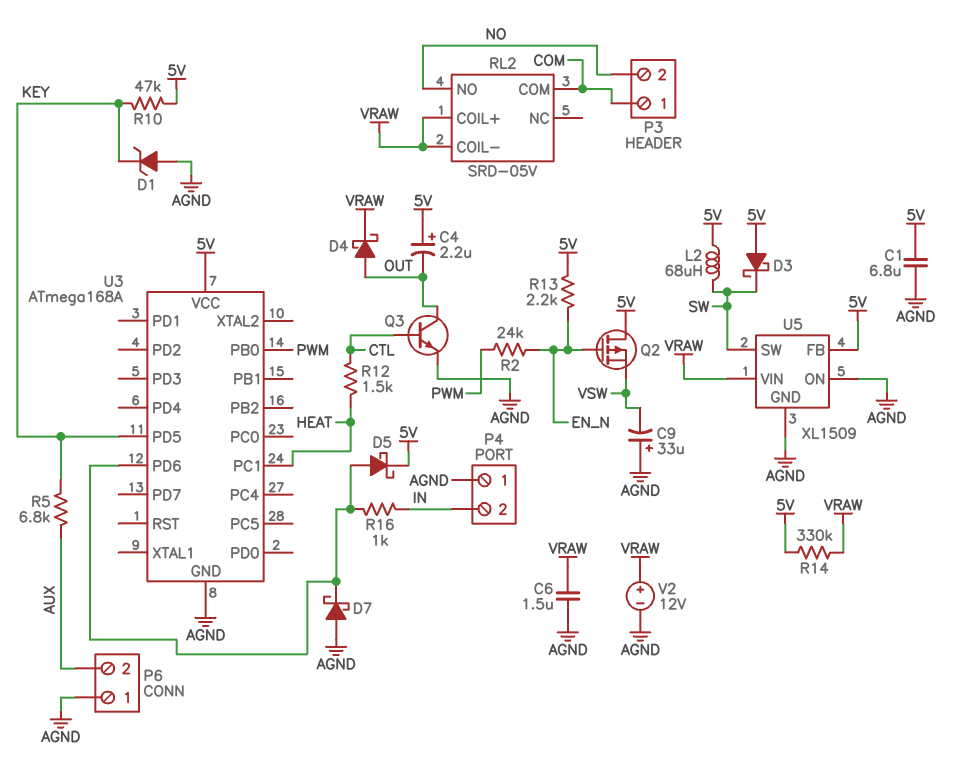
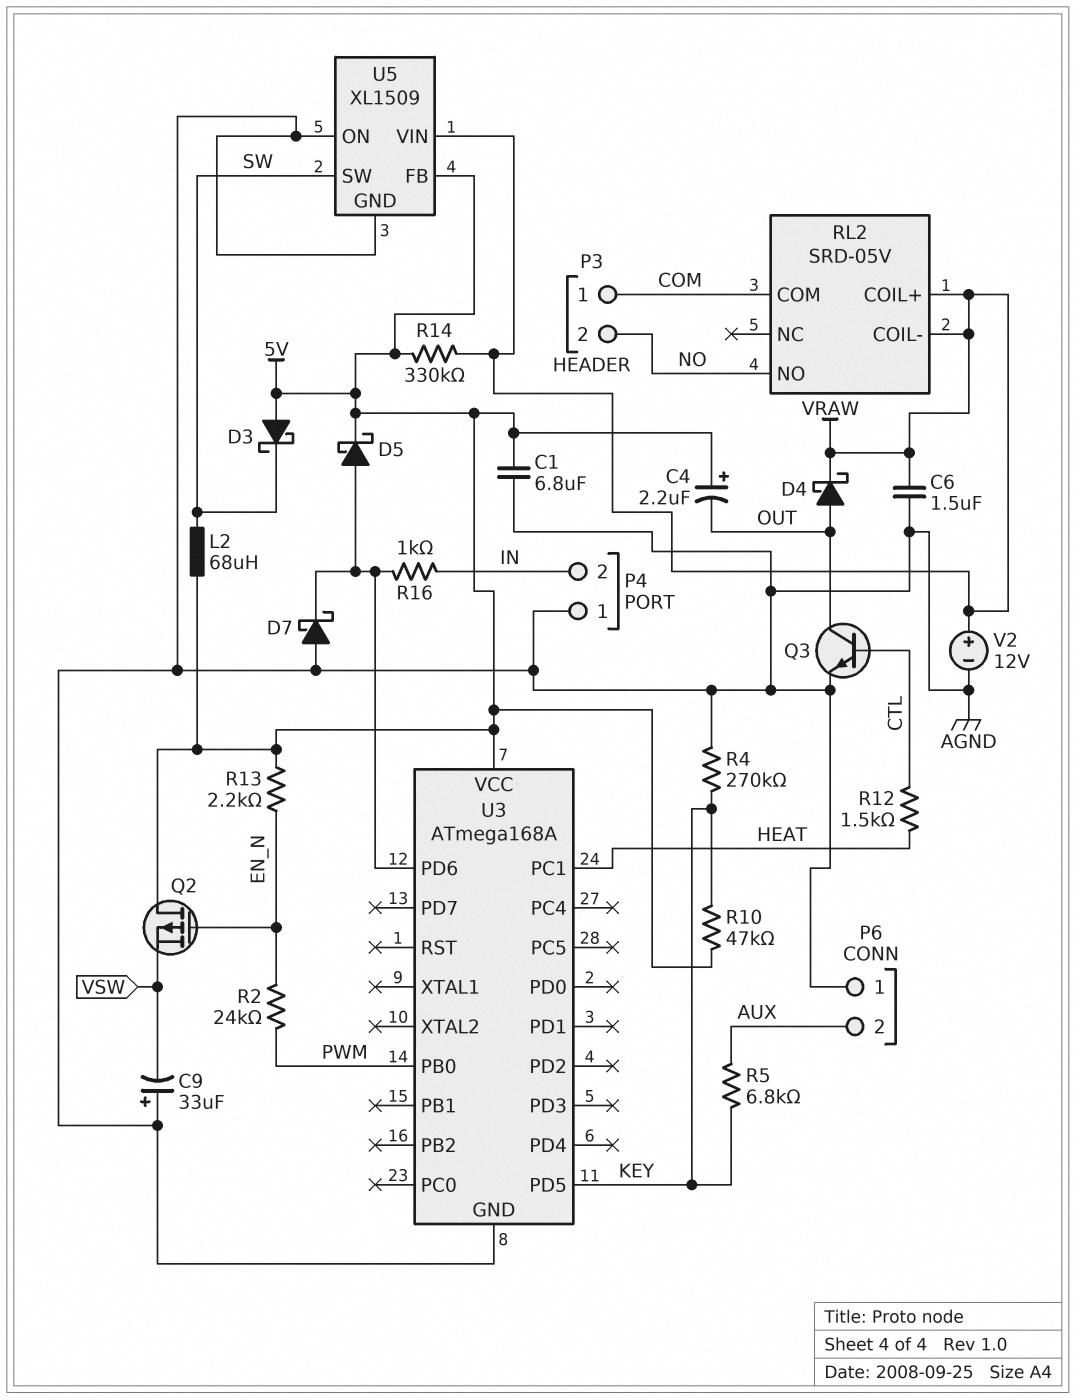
D1: zener (A AGND, K KEY) -> none
R4: none -> 270k (AGND, KEY)

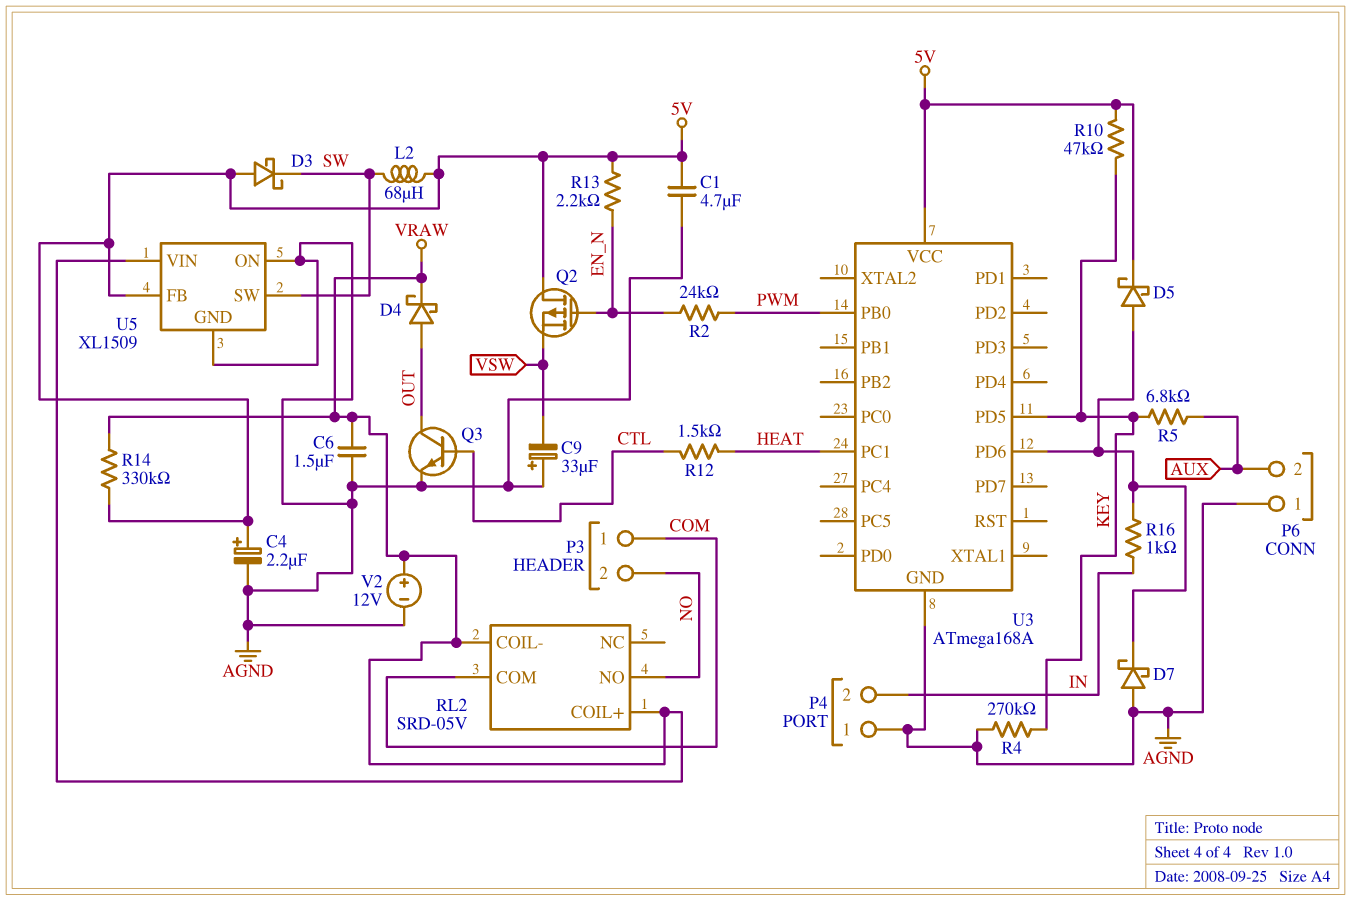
C1: 6.8uF (5V, AGND) -> 4.7uF (5V, AGND)
C4: 2.2uF (plus 5V, minus OUT) -> 2.2uF (plus 5V, minus AGND)

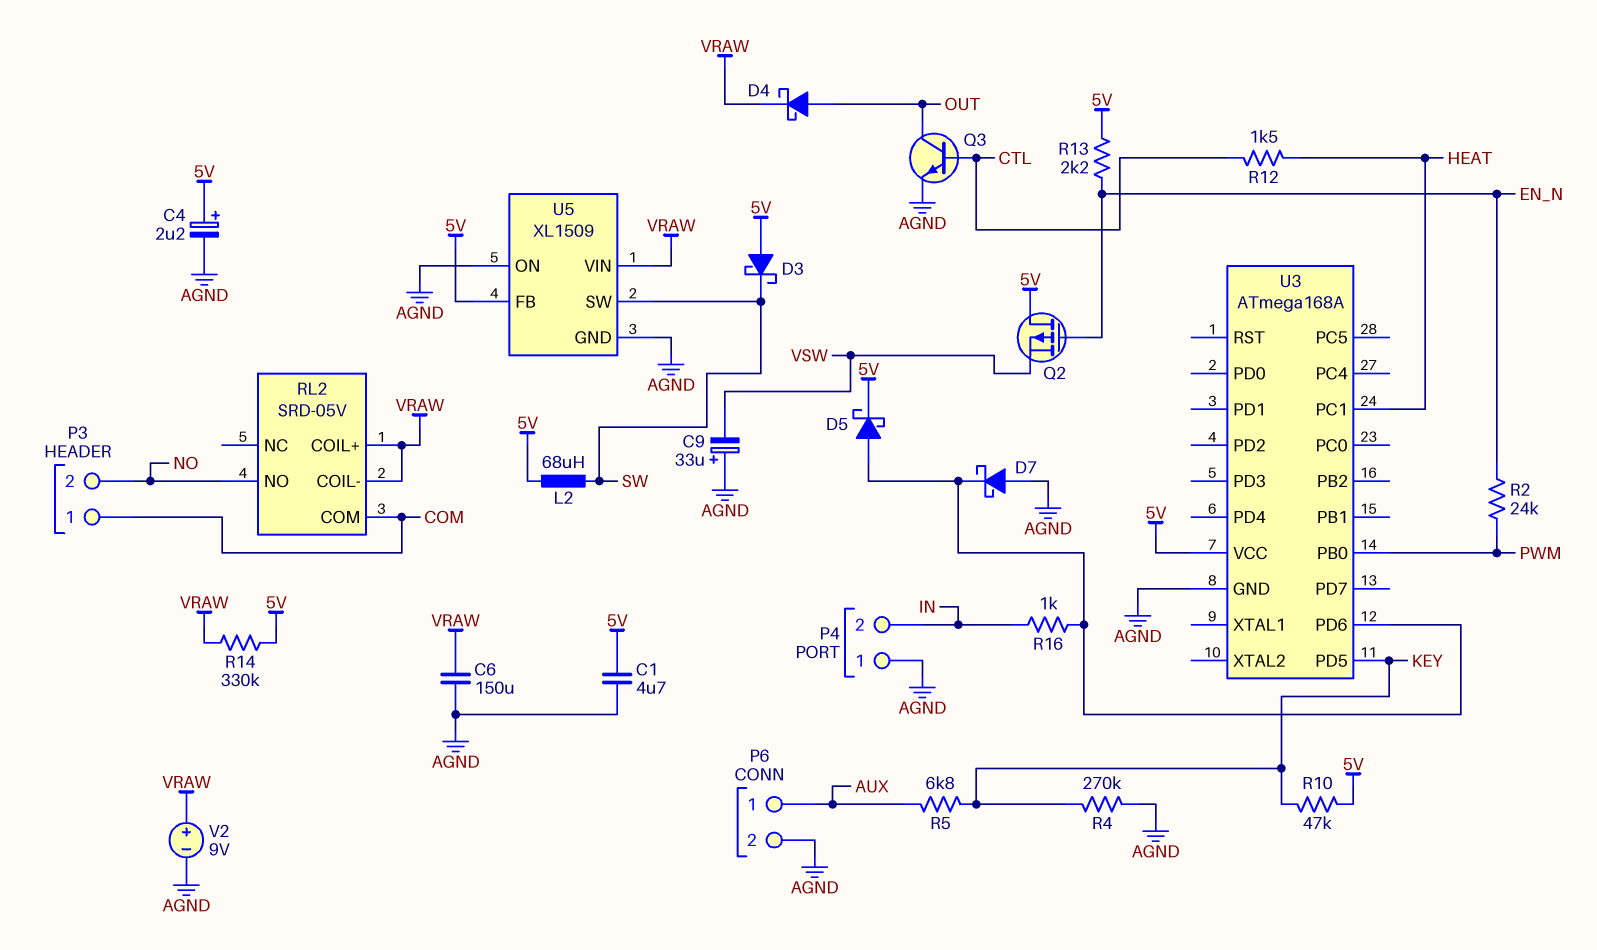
C6: 1.5uF (AGND, VRAW) -> 150uF (AGND, VRAW)
P6 pin 1: AGND -> AUX
P6 pin 2: AUX -> AGND
V2: 12V (plus VRAW, minus AGND) -> 9V (plus VRAW, minus AGND)

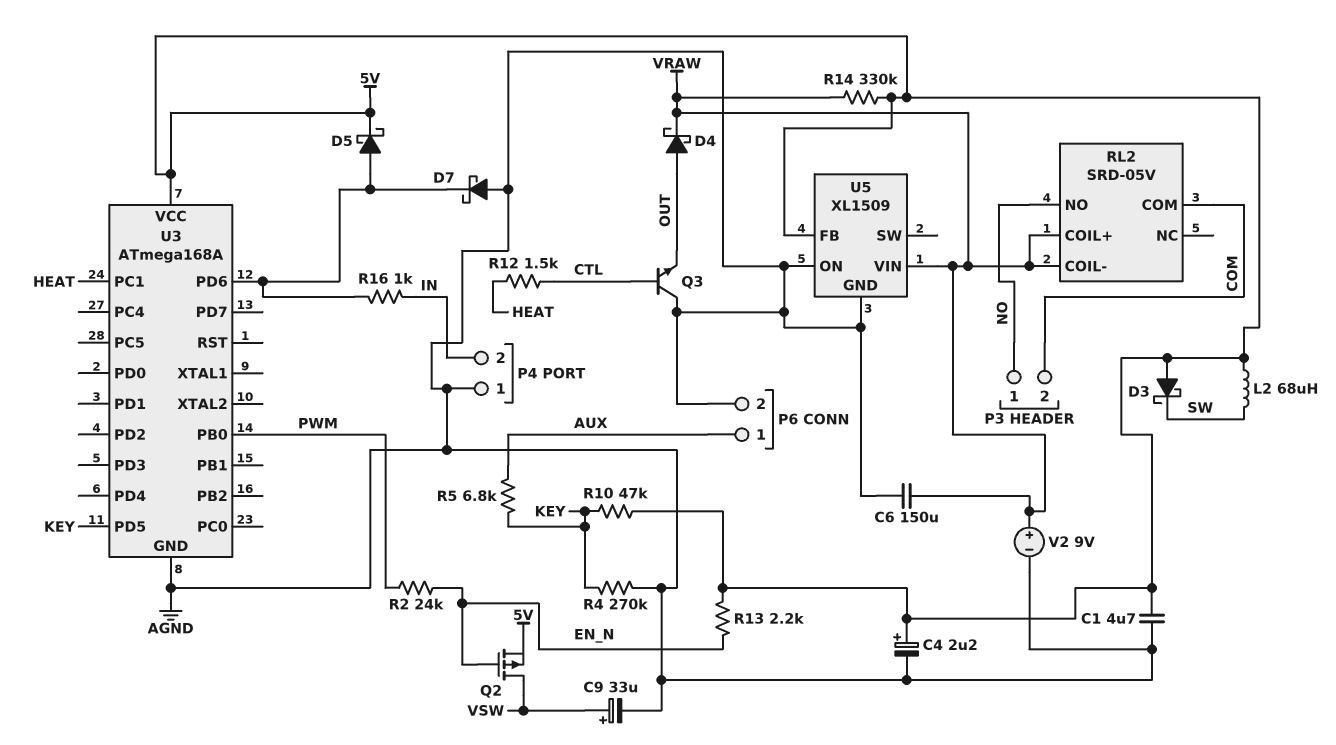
C9: 33uF (plus AGND, minus VSW) -> 33uF (plus VSW, minus AGND)
P3 pin 1: COM -> NO
P3 pin 2: NO -> COM
Q2: PMOS (G EN_N, D 5V, S VSW) -> PMOS (G EN_N, D VSW, S 5V)
Q3: NPN (B CTL, C OUT, E AGND) -> NPN (B CTL, C AGND, E OUT)
U5 pin SW: SW -> none

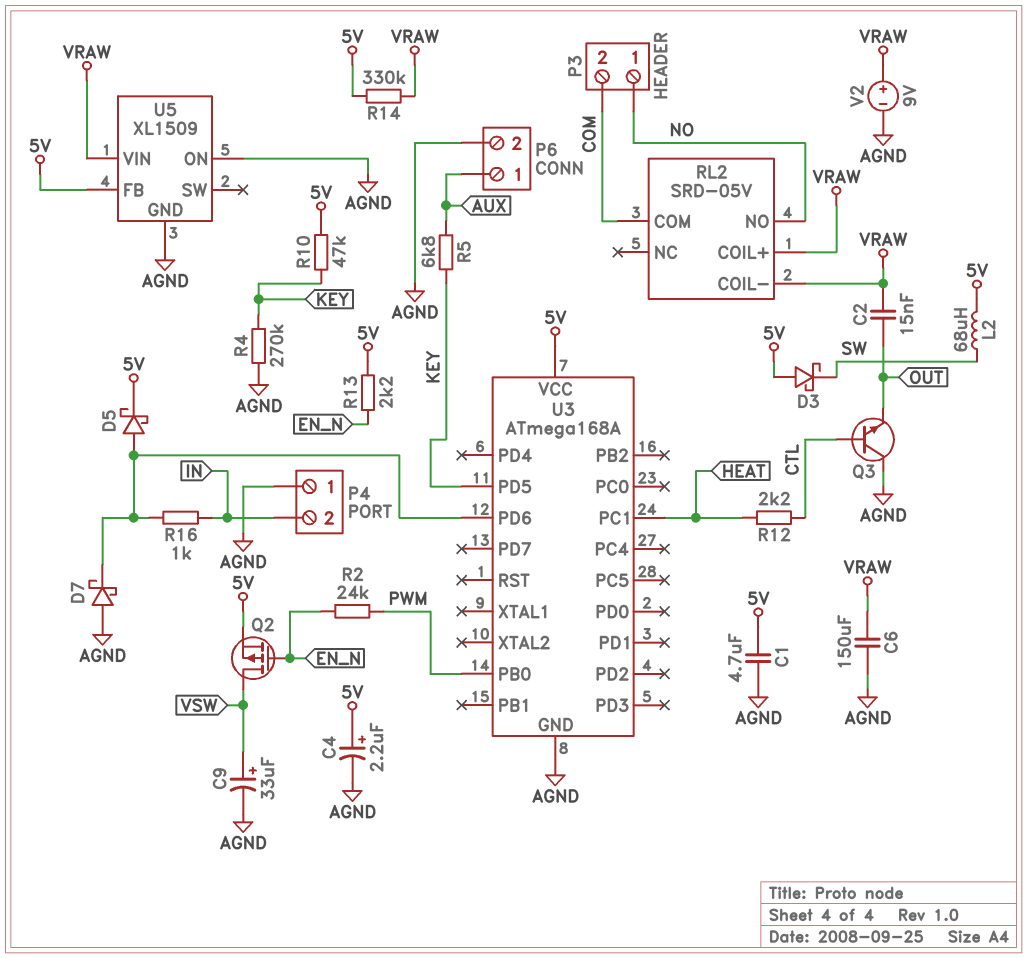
C2: none -> 15nF (OUT, VRAW)
D4: schottky (A OUT, K VRAW) -> none
R12: 1.5k (CTL, HEAT) -> 2.2k (CTL, HEAT)

